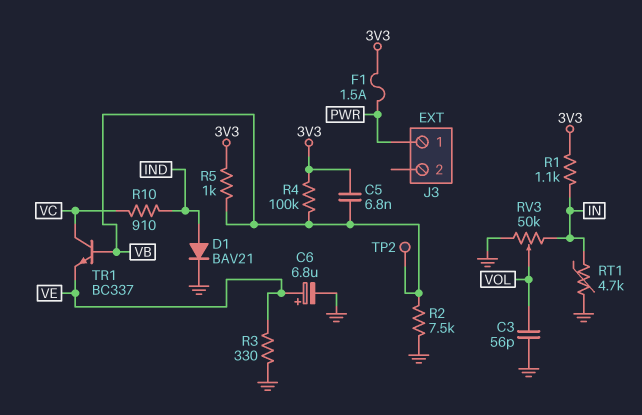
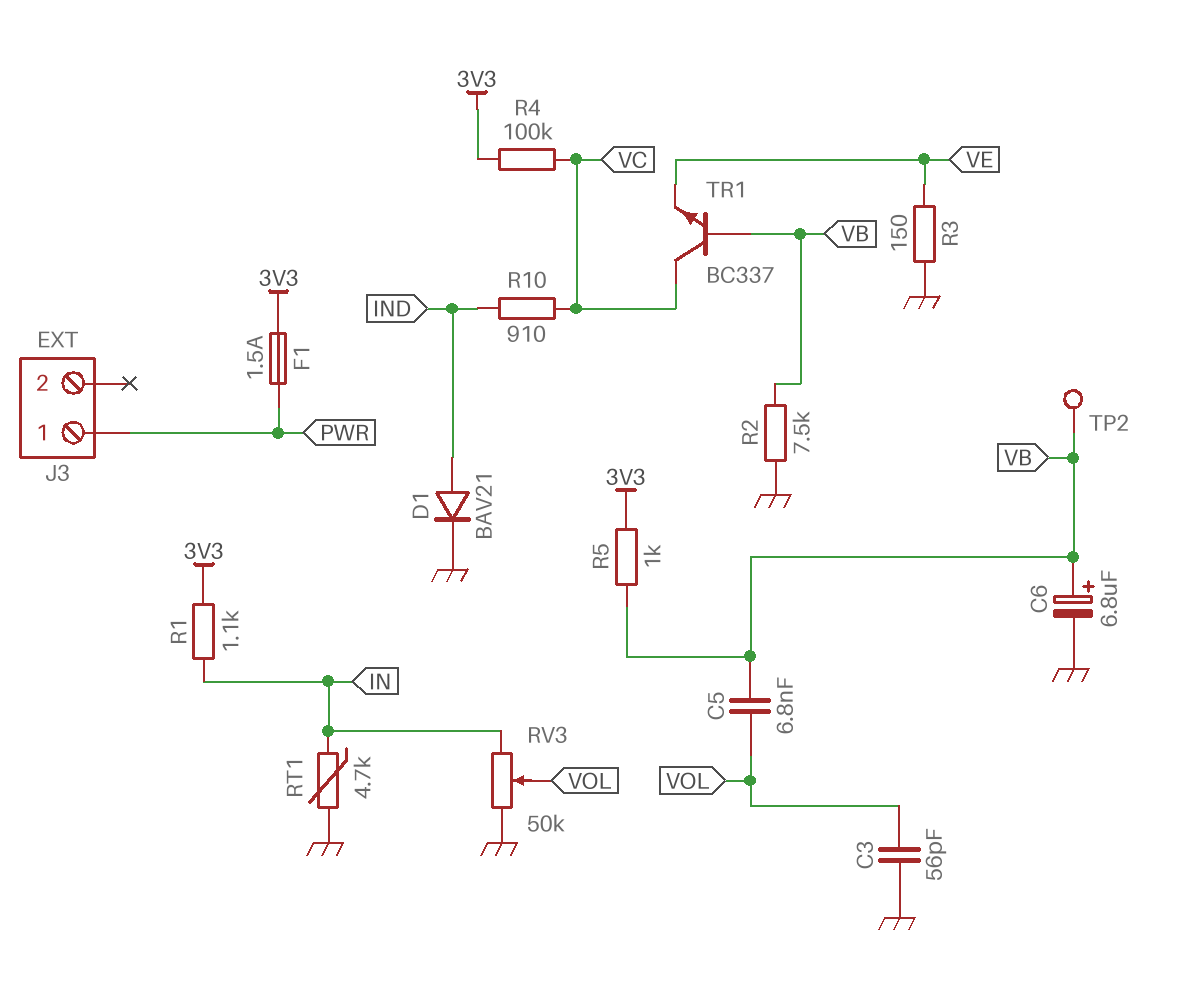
C5: 6.8nF (3V3, VB) -> 6.8nF (VB, VOL)
C6: 6.8uF (plus VE, minus GND) -> 6.8uF (plus VB, minus GND)
R3: 330 (GND, VE) -> 150 (GND, VE)
R4: 100k (3V3, VB) -> 100k (3V3, VC)

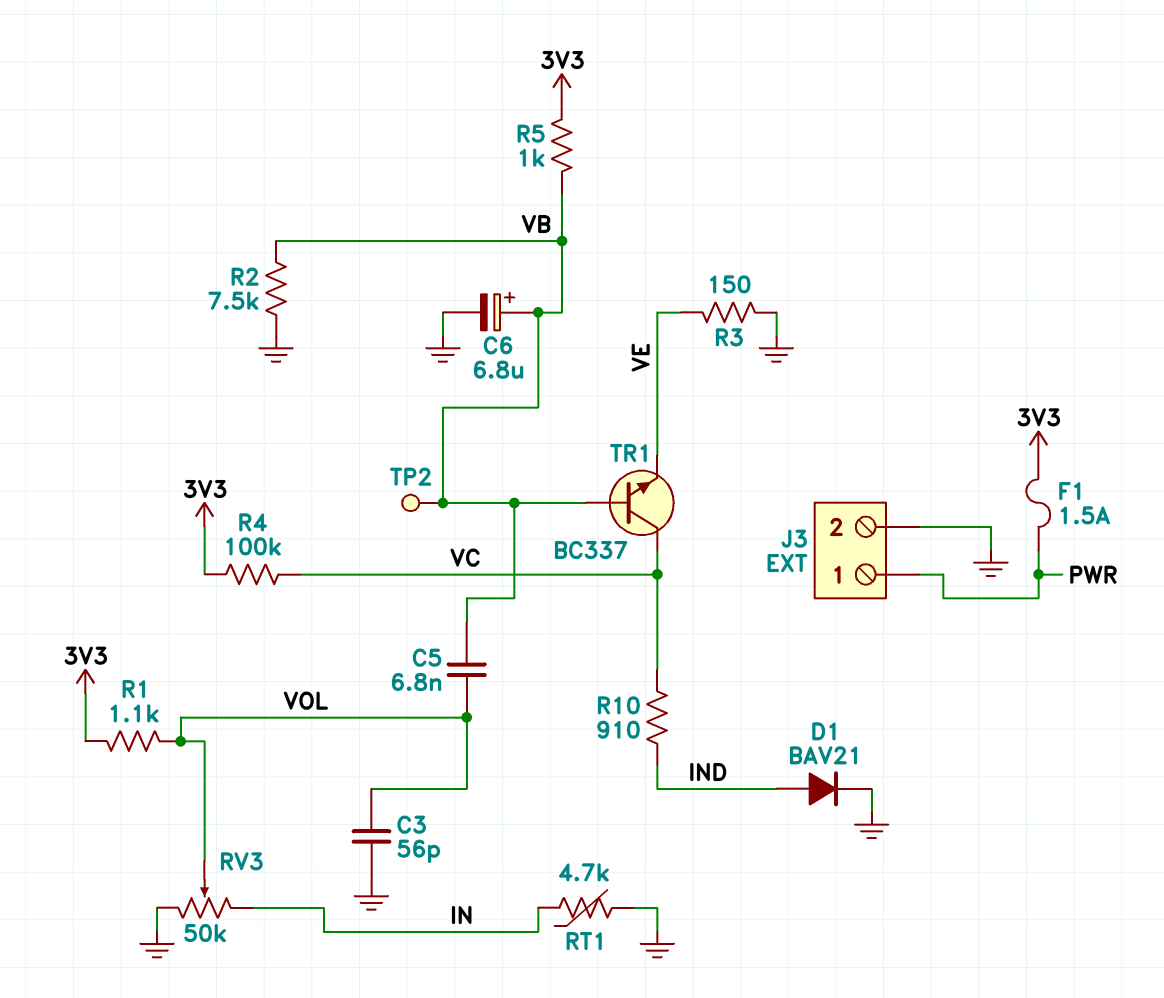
J3 pin 2: none -> GND
R1: 1.1k (3V3, IN) -> 1.1k (3V3, VOL)

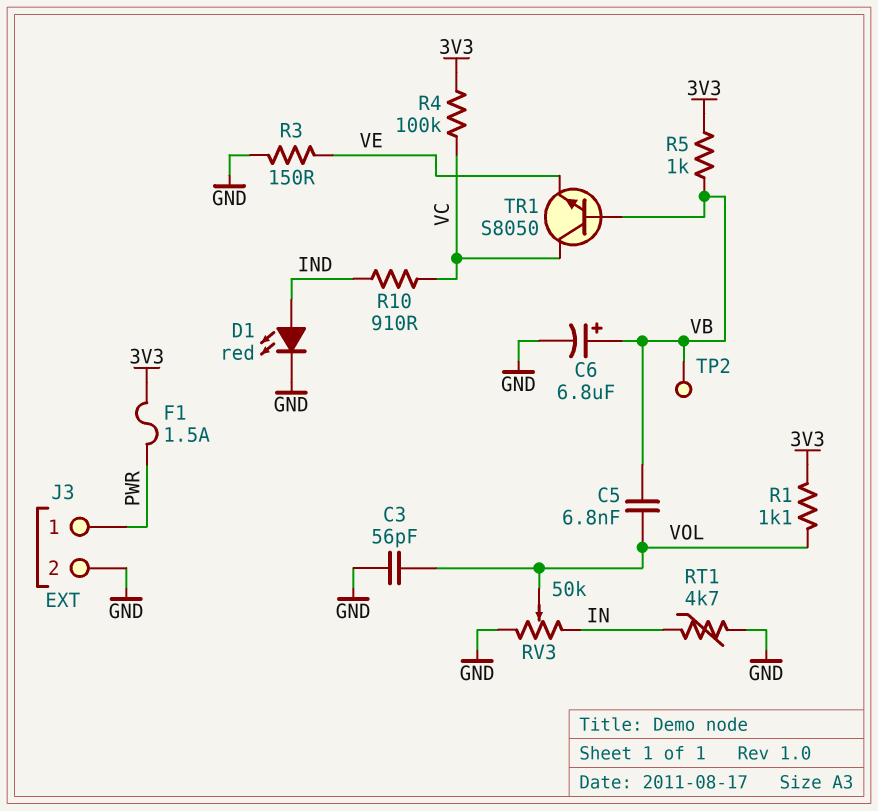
D1: diode BAV21 (A IND, K GND) -> LED red (A IND, K GND)
R2: 7.5k (GND, VB) -> none
TR1: NPN BC337 (B VB, C VC, E VE) -> NPN S8050 (B VB, C VC, E VE)

